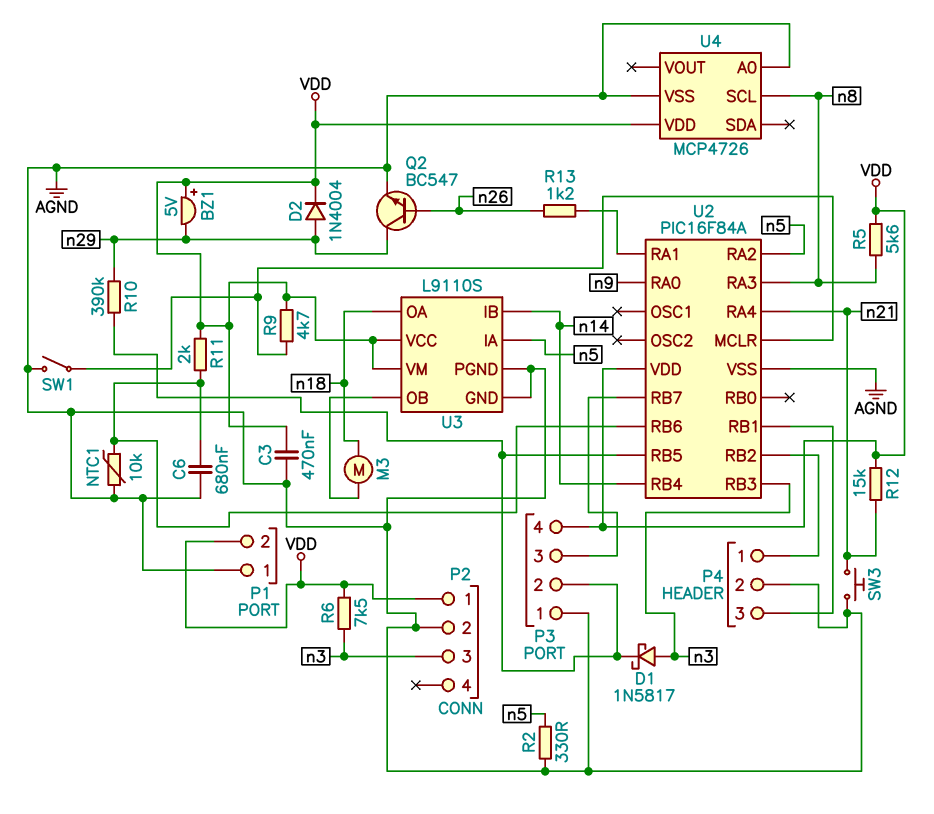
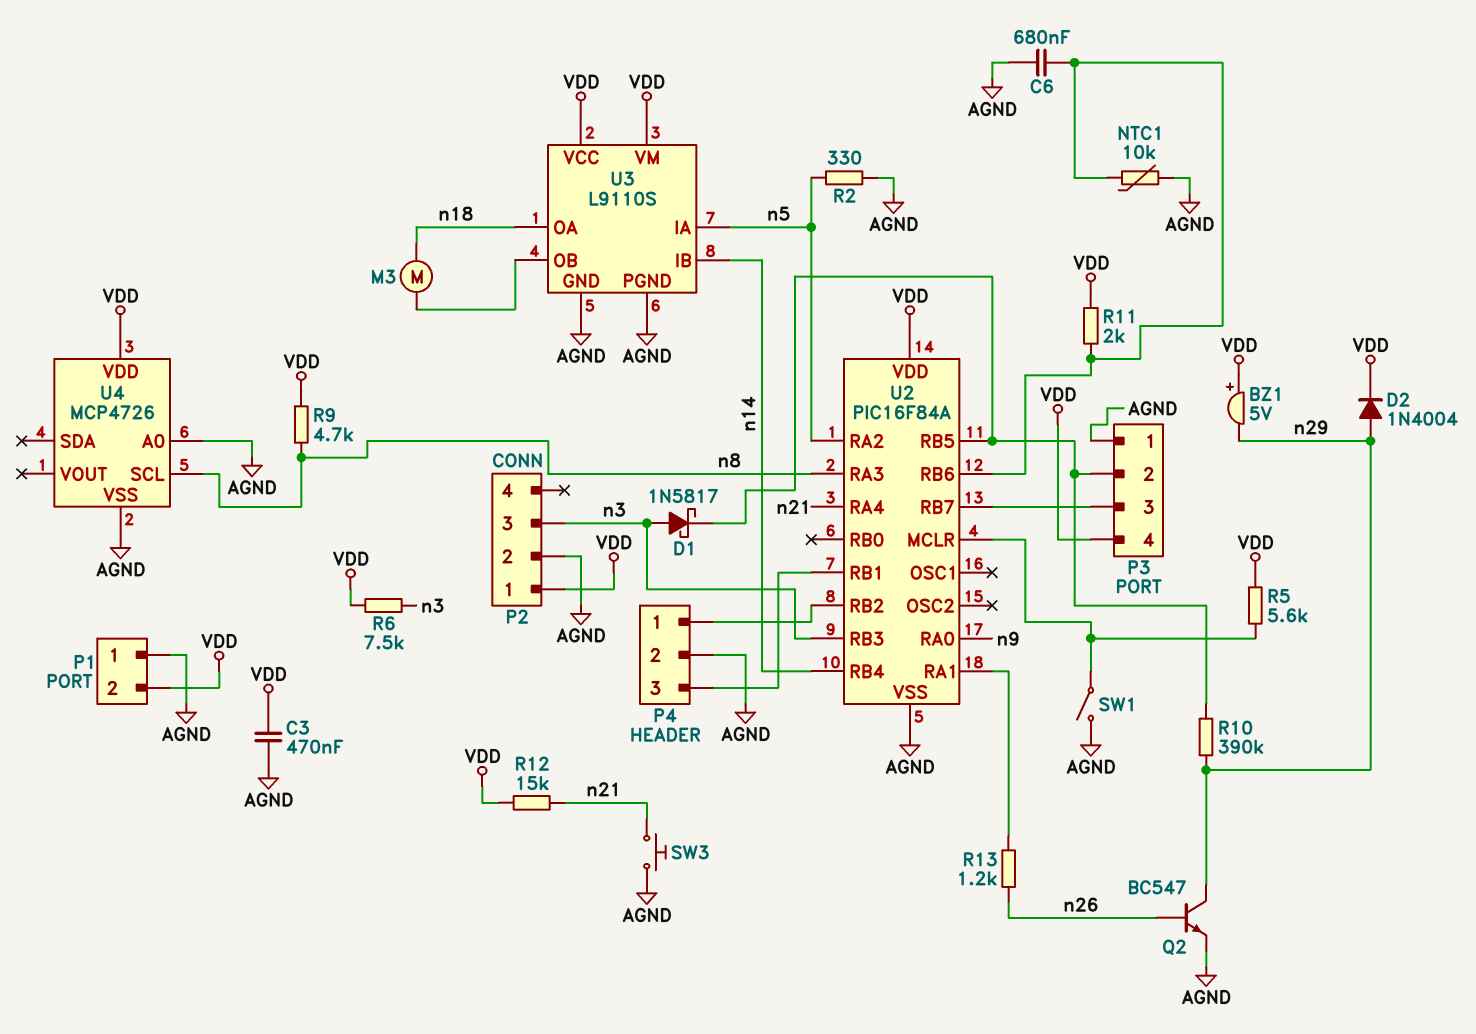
R5: 5.6k (VDD, n8) -> 5.6k (U2/MCLR, VDD)
R9: 4.7k (U2/MCLR, VDD) -> 4.7k (VDD, n8)

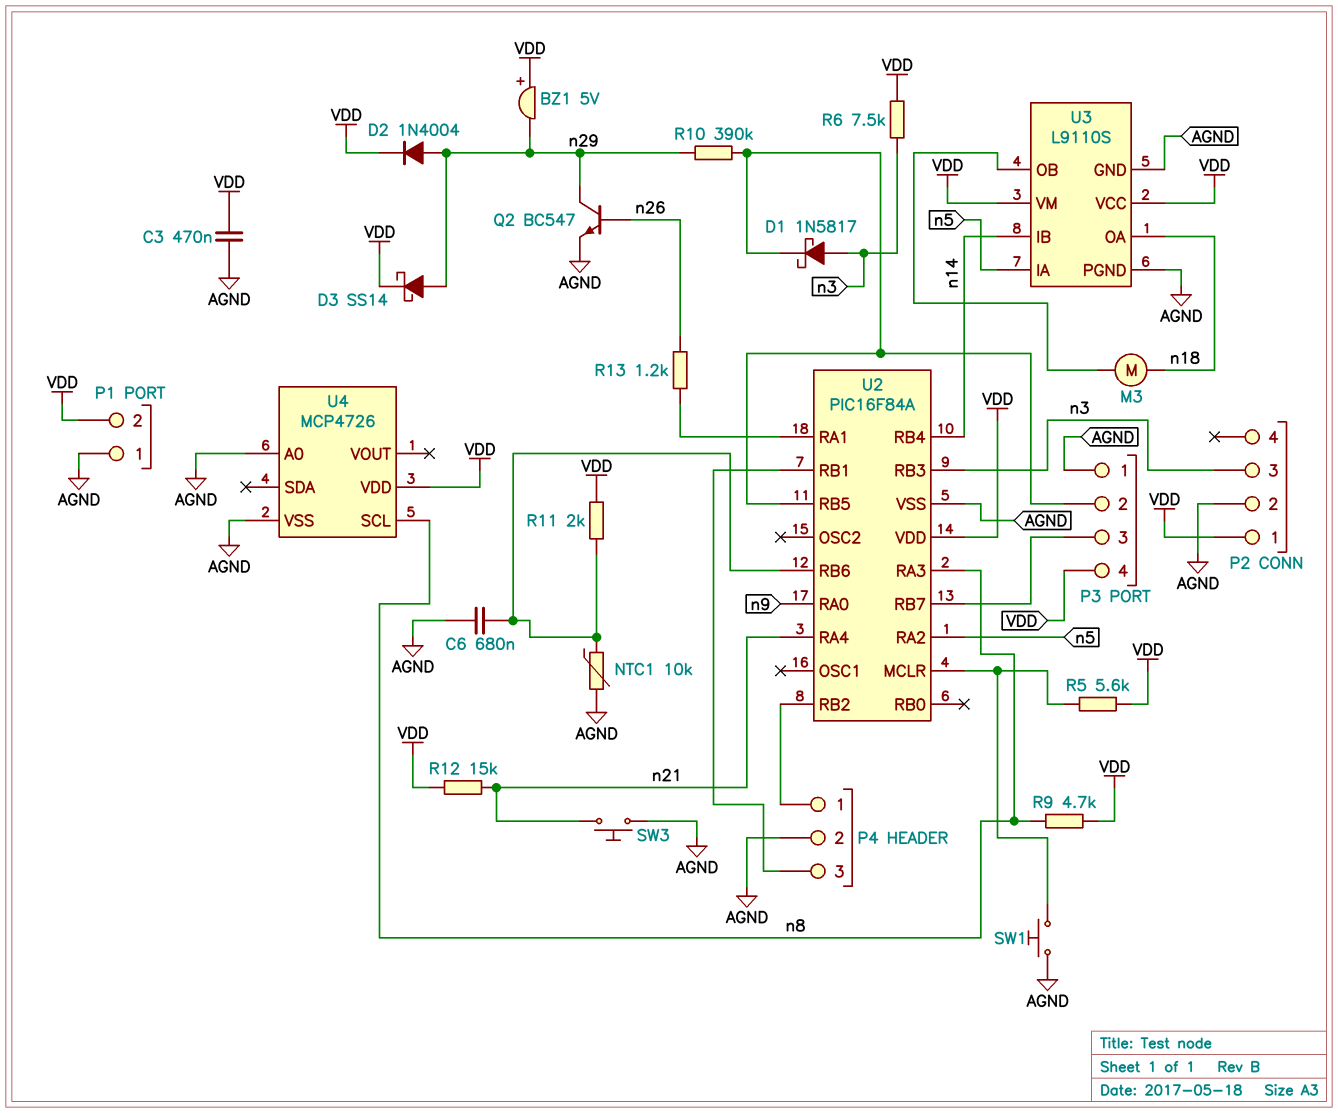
D3: none -> schottky SS14 (A n29, K VDD)
R2: 330 (AGND, n5) -> none
SW1: switch (AGND, U2/MCLR) -> button (AGND, U2/MCLR)

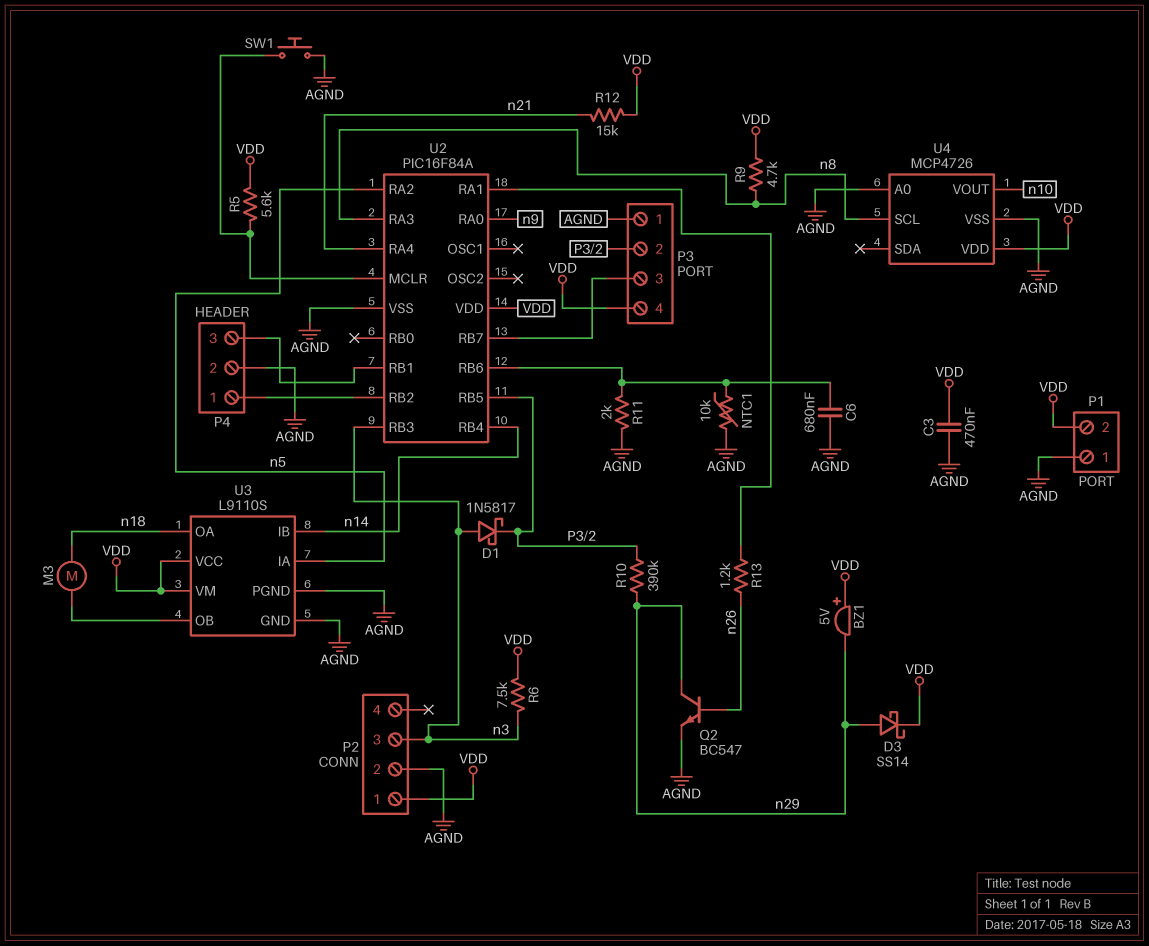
D2: diode 1N4004 (A n29, K VDD) -> none
R11: 2k (U2/RB6, VDD) -> 2k (AGND, U2/RB6)
SW3: button (AGND, n21) -> none
U4 pin VOUT: none -> n10

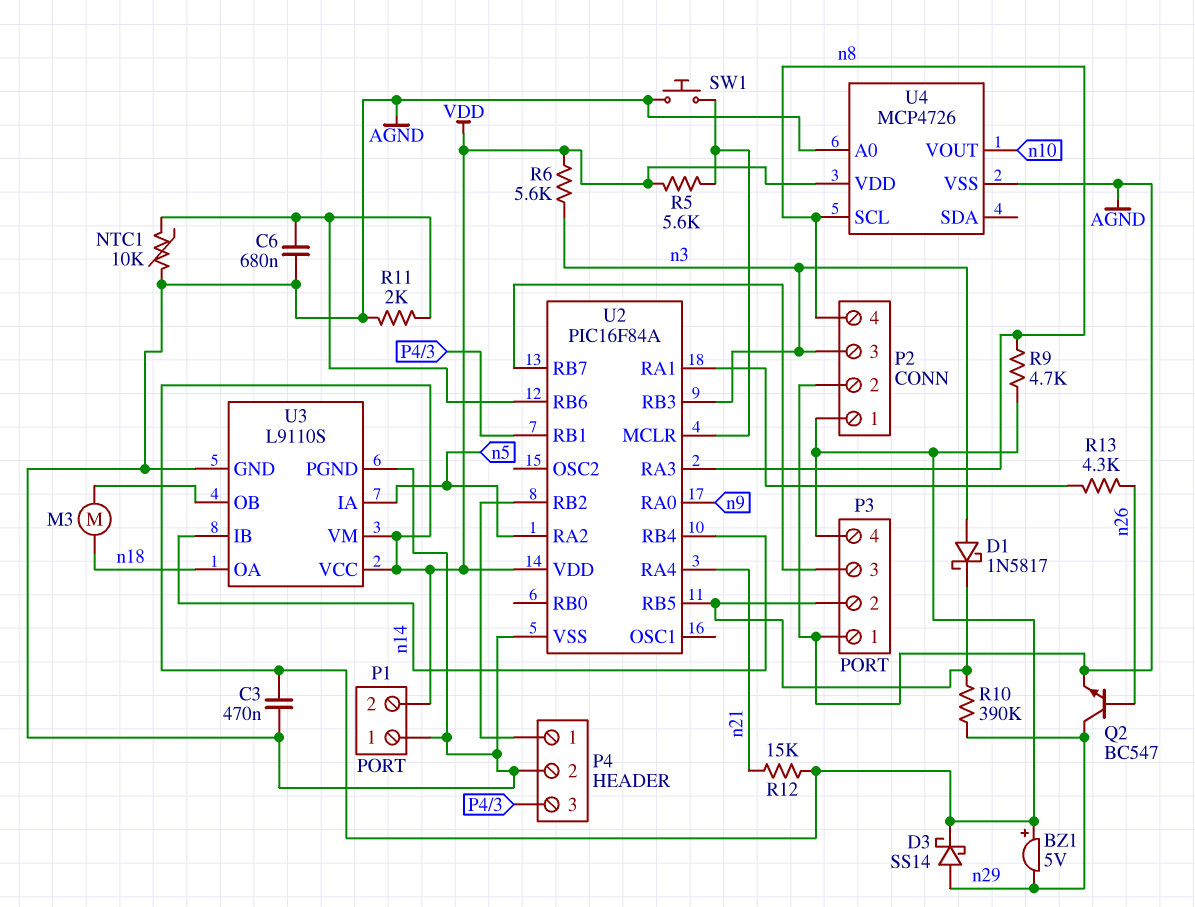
P2 pin 4: none -> n8
R6: 7.5k (VDD, n3) -> 5.6k (VDD, n3)
R13: 1.2k (U2/RA1, n26) -> 4.3k (U2/RA1, n26)

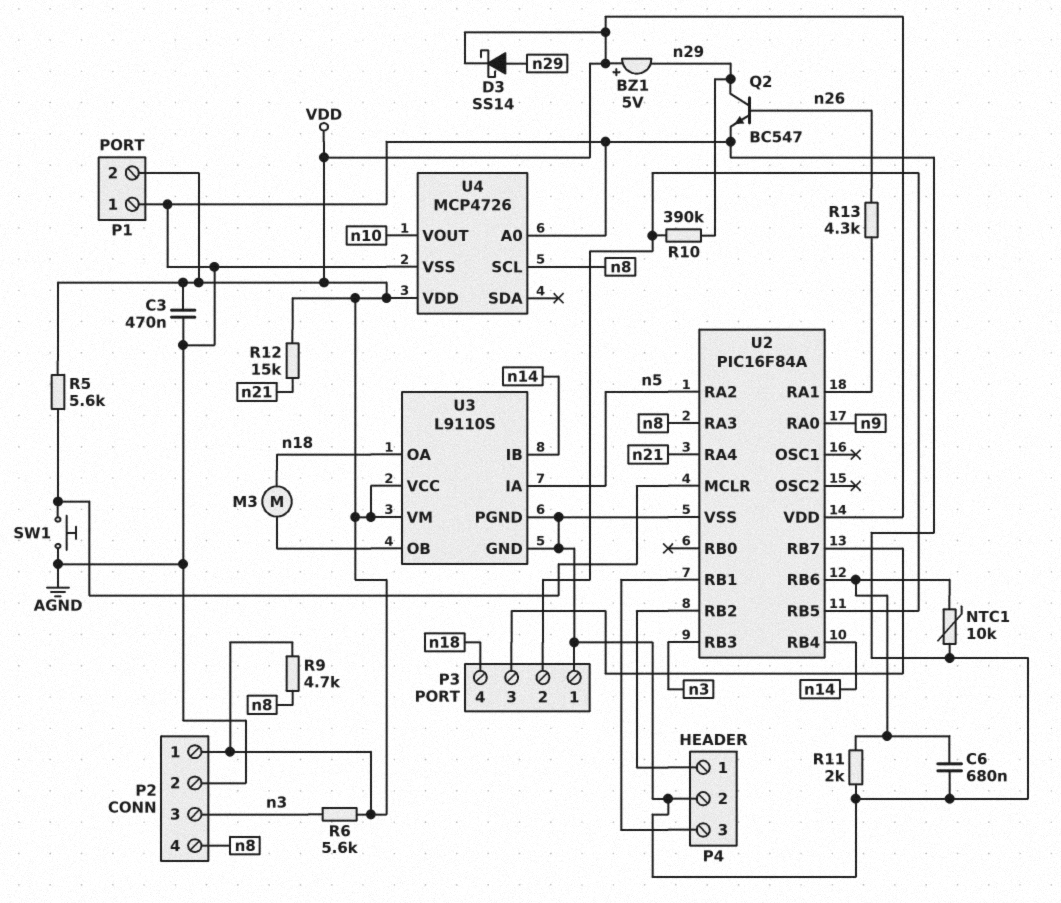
D1: schottky 1N5817 (A n3, K P3/2) -> none
P3 pin 4: VDD -> n18

